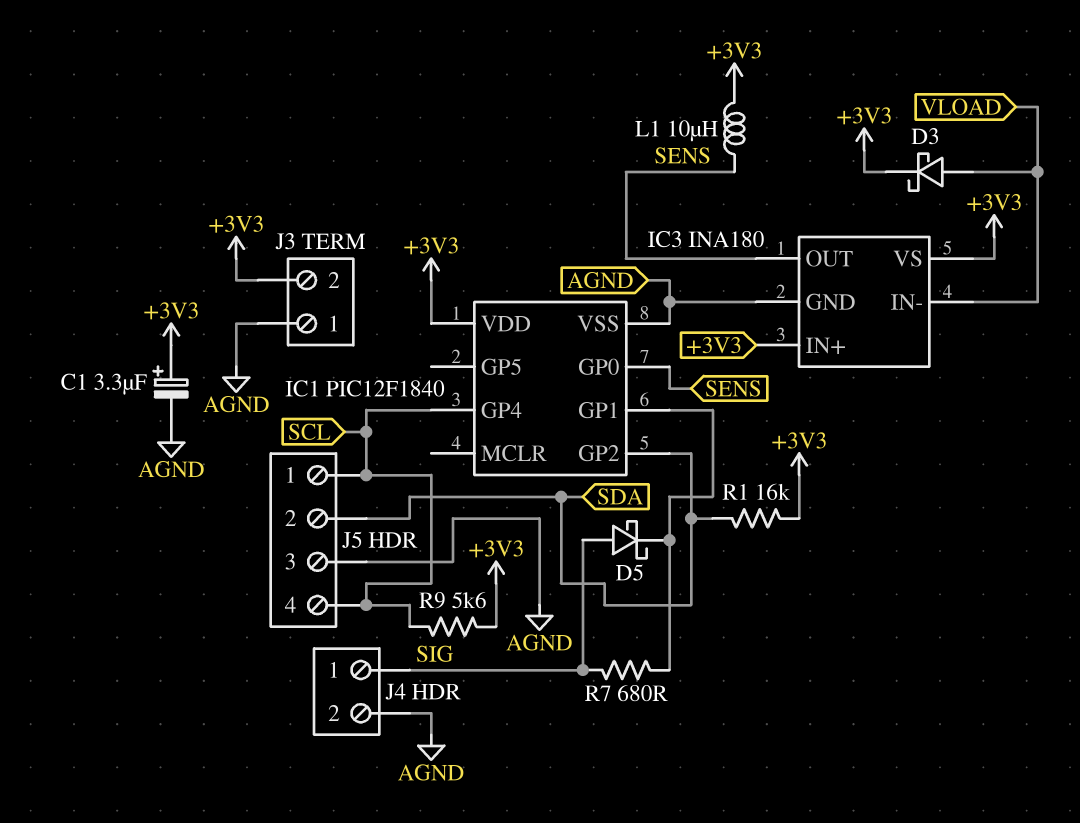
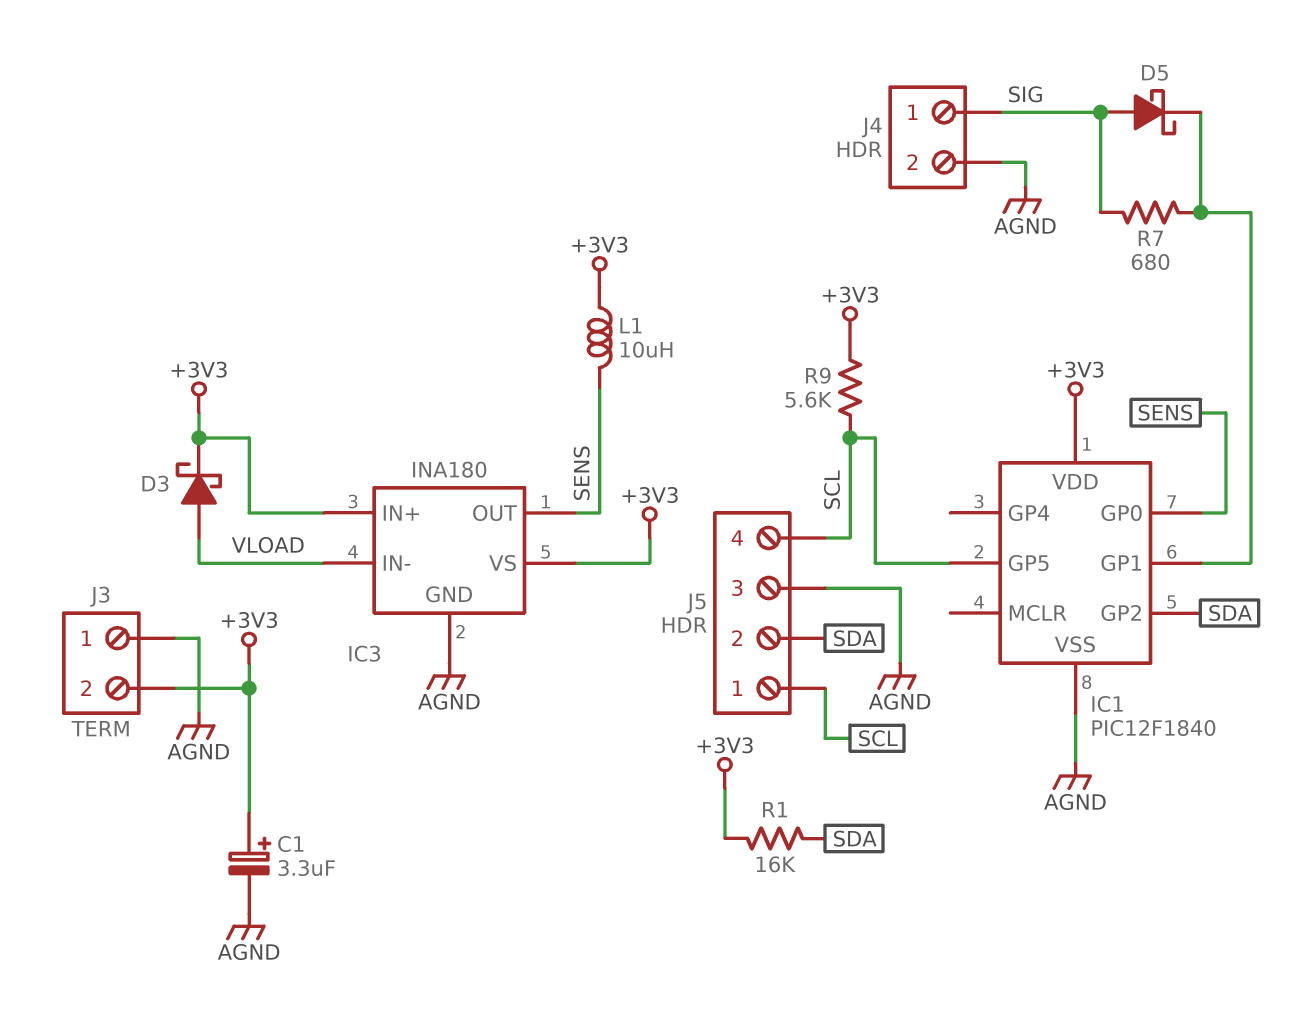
IC1 pin GP4: SCL -> none
IC1 pin GP5: none -> SCL

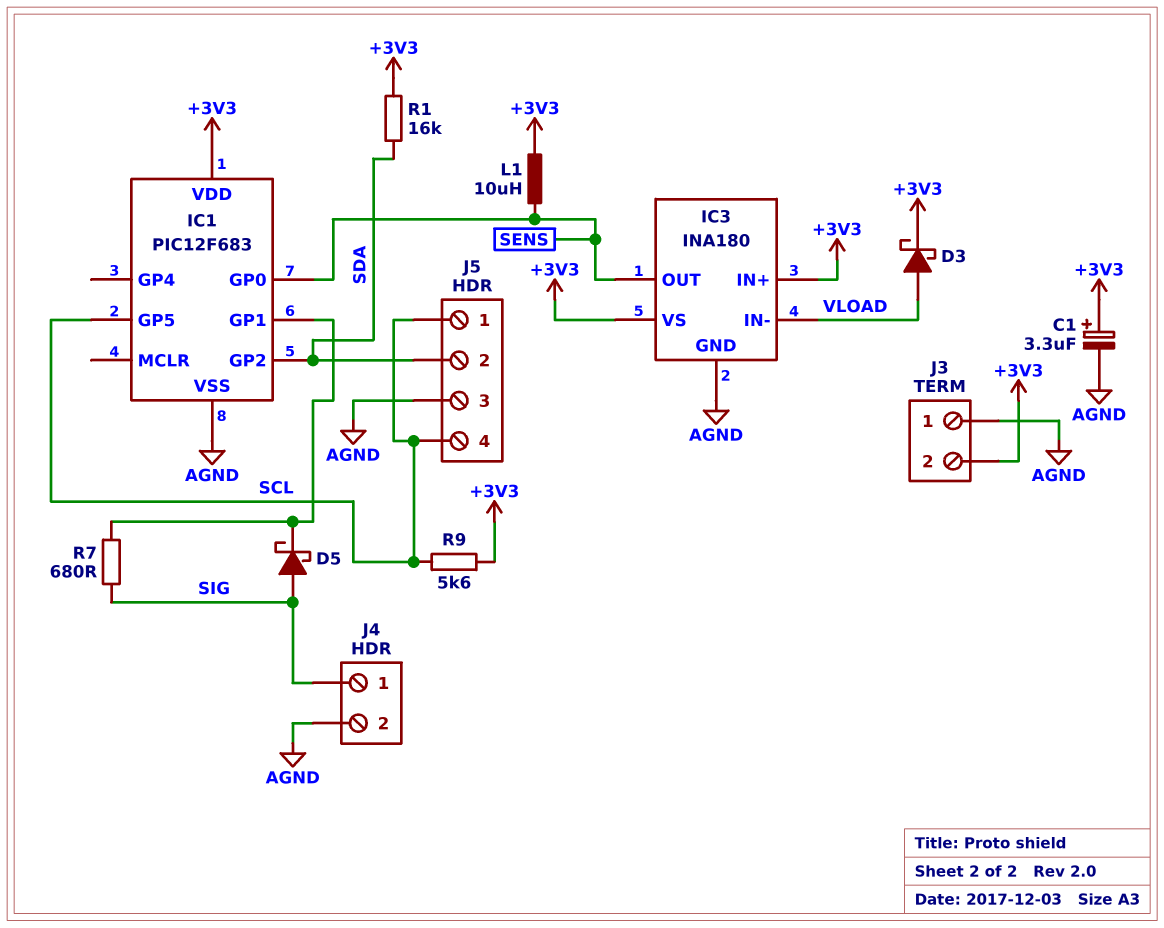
IC1: PIC12F1840 -> PIC12F683

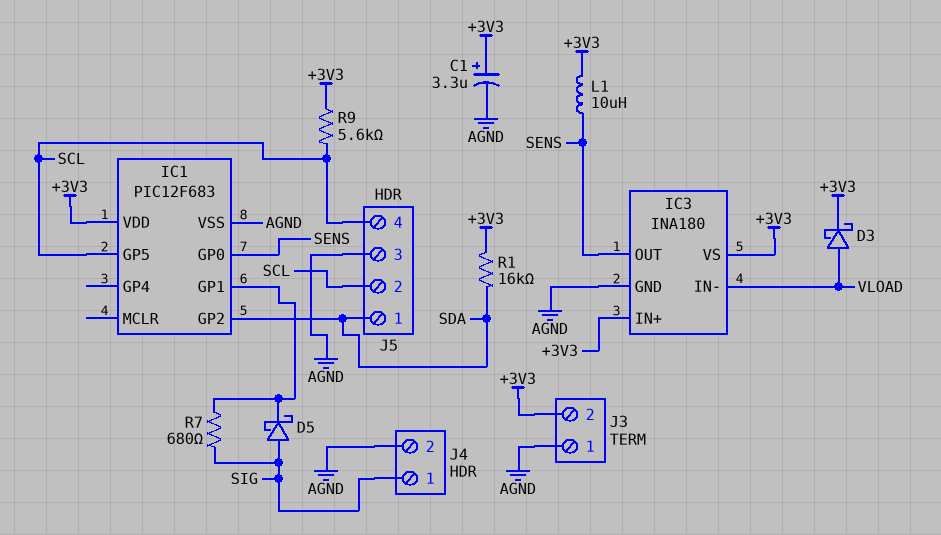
J5 pin 1: SCL -> SDA
J5 pin 2: SDA -> SCL

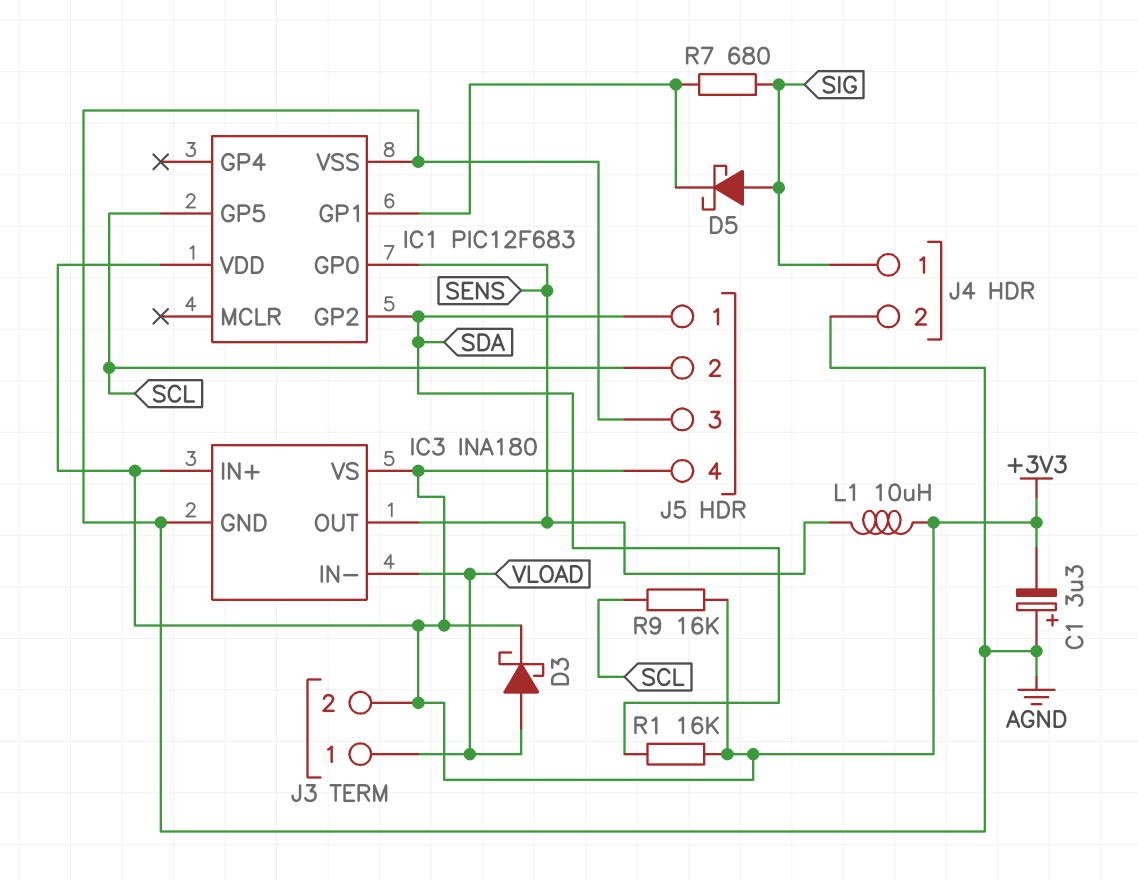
C1: 3.3uF (plus +3V3, minus AGND) -> 3.3uF (plus AGND, minus +3V3)
J3 pin 1: AGND -> VLOAD
J5 pin 4: SCL -> +3V3
R9: 5.6k (+3V3, SCL) -> 16k (+3V3, SCL)

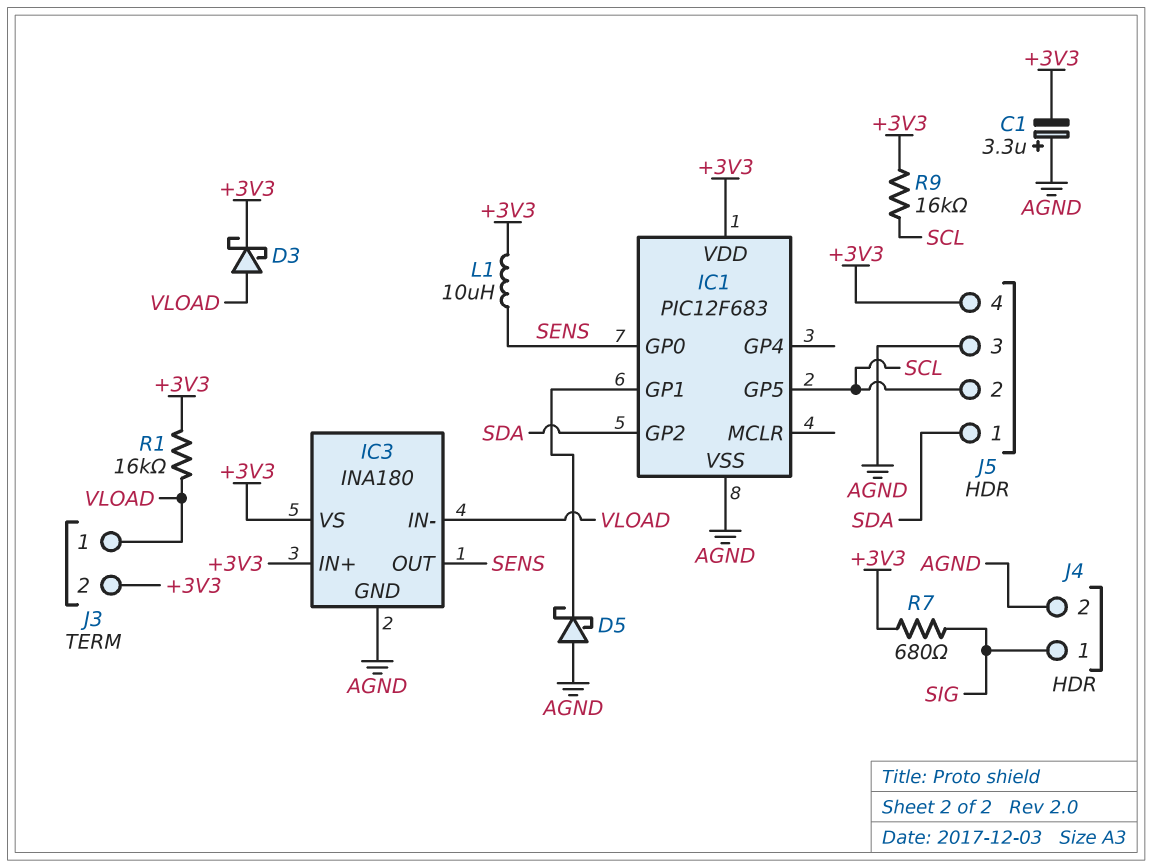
D5: schottky (A SIG, K IC1/GP1) -> schottky (A AGND, K IC1/GP1)
R1: 16k (+3V3, SDA) -> 16k (+3V3, VLOAD)
R7: 680 (IC1/GP1, SIG) -> 680 (+3V3, SIG)

